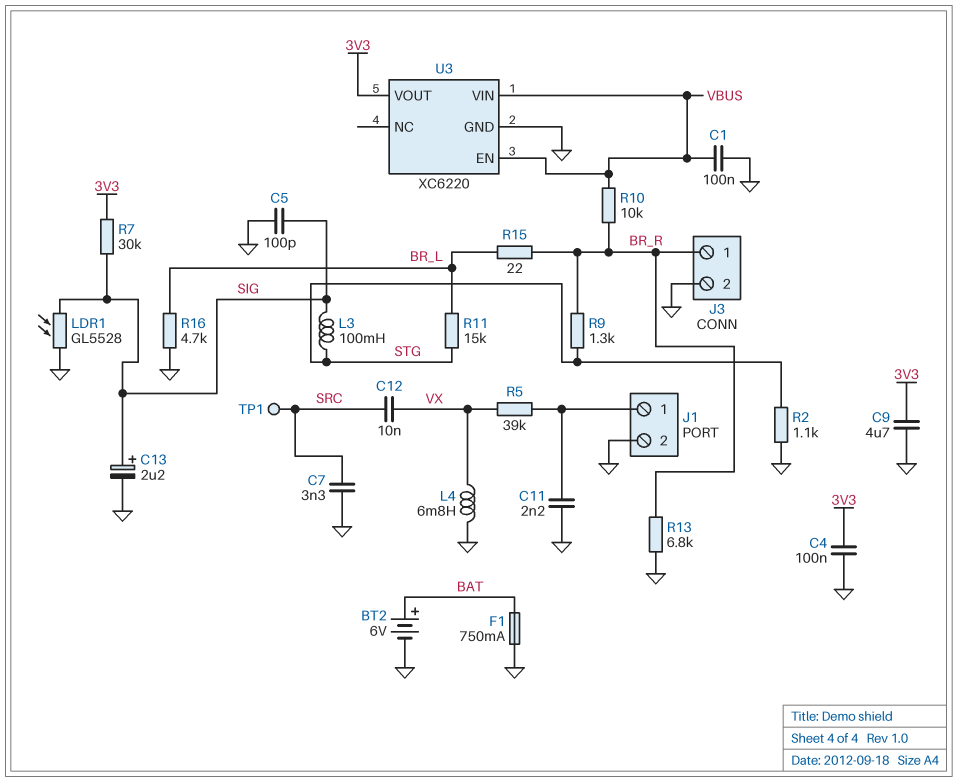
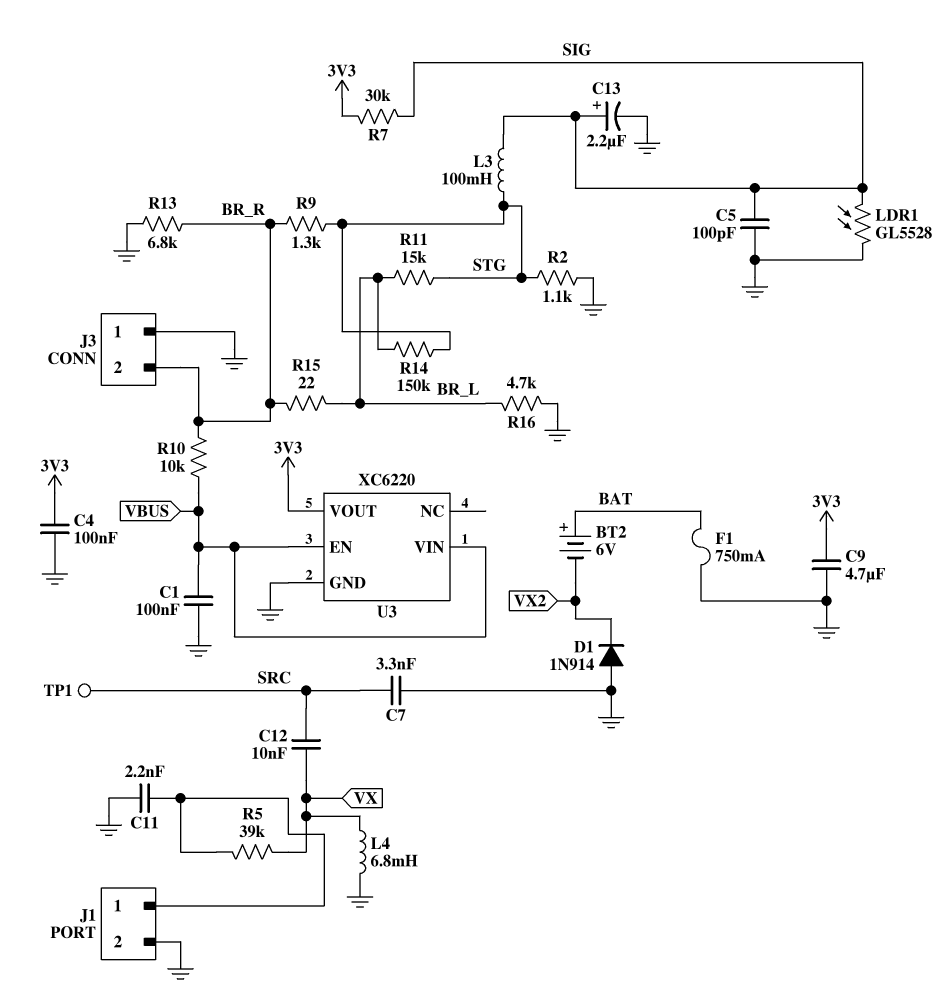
BT2: 6V (plus BAT, minus GND) -> 6V (plus BAT, minus VX2)
D1: none -> diode 1N914 (A GND, K VX2)
J3 pin 1: BR_R -> GND
J3 pin 2: GND -> BR_R
R14: none -> 150k (BR_L, STG)

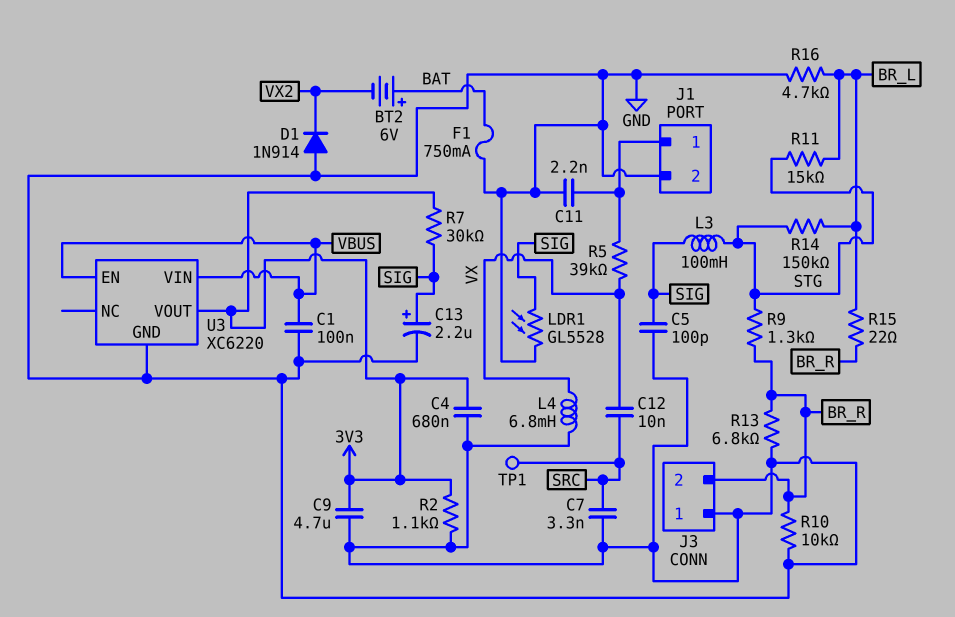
C4: 100nF (3V3, GND) -> 680nF (3V3, GND)
R2: 1.1k (GND, STG) -> 1.1k (3V3, GND)
R10: 10k (BR_R, VBUS) -> 10k (BR_R, GND)

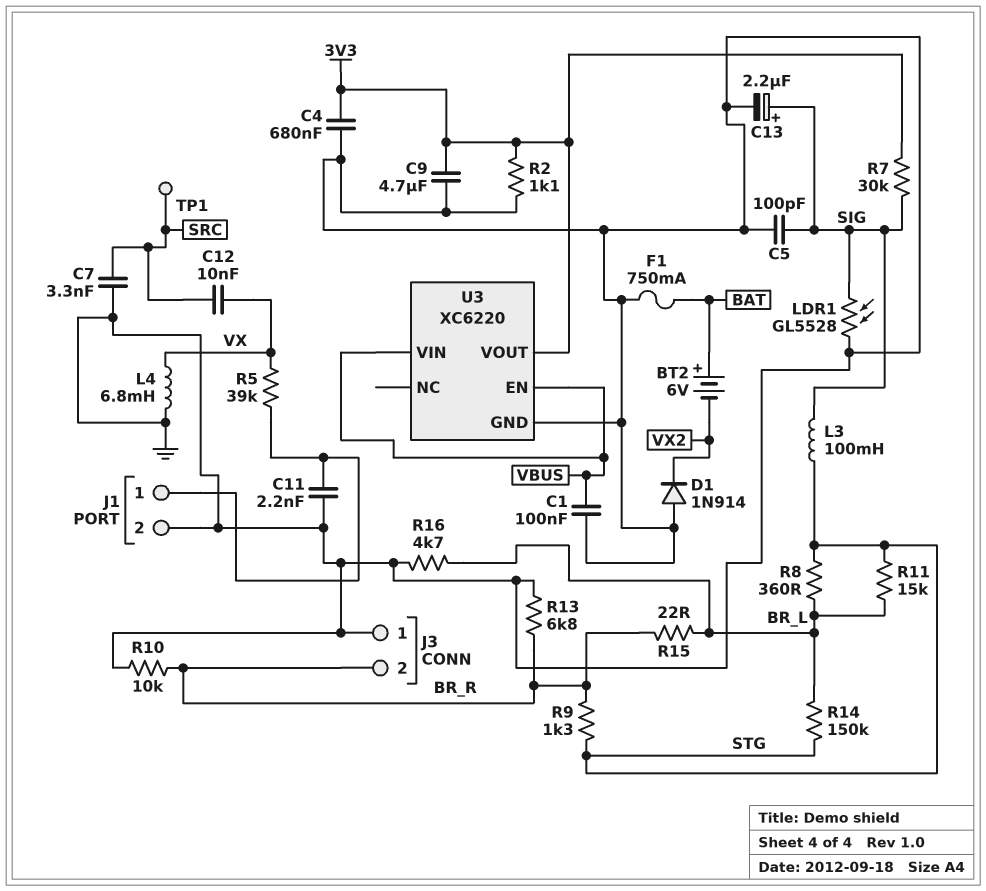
R8: none -> 360 (BR_L, STG)

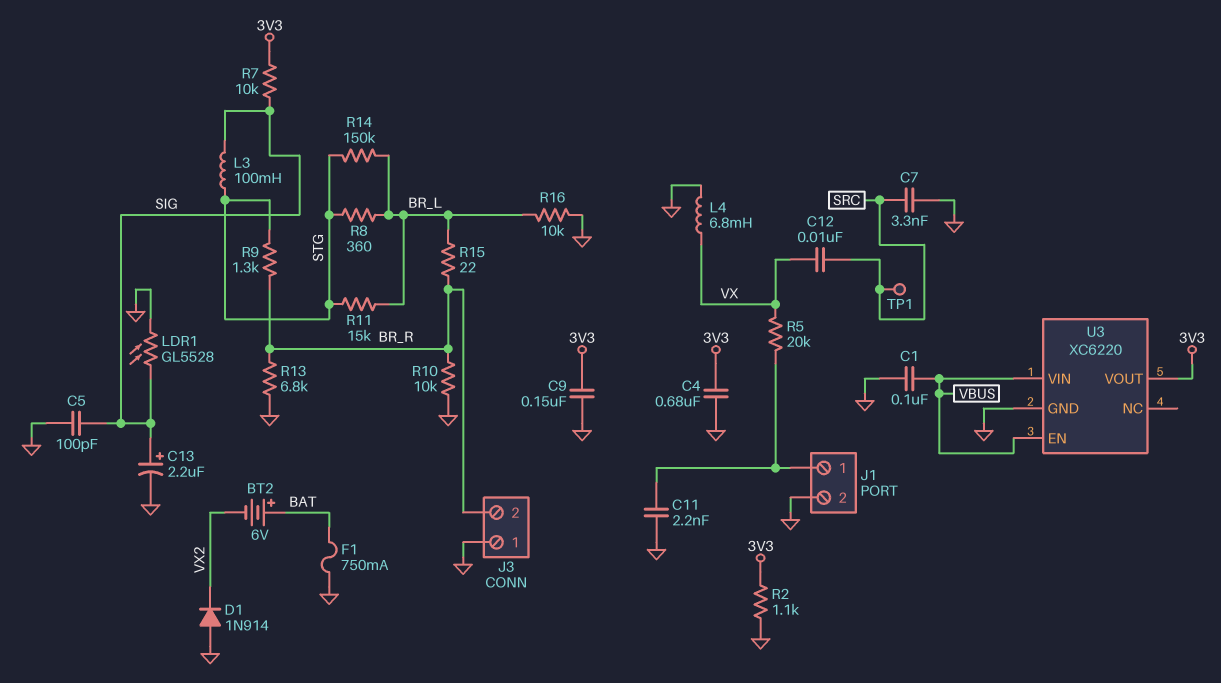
C9: 4.7uF (3V3, GND) -> 150nF (3V3, GND)
R5: 39k (J1/1, VX) -> 20k (J1/1, VX)
R7: 30k (3V3, SIG) -> 10k (3V3, SIG)
R16: 4.7k (BR_L, GND) -> 10k (BR_L, GND)

